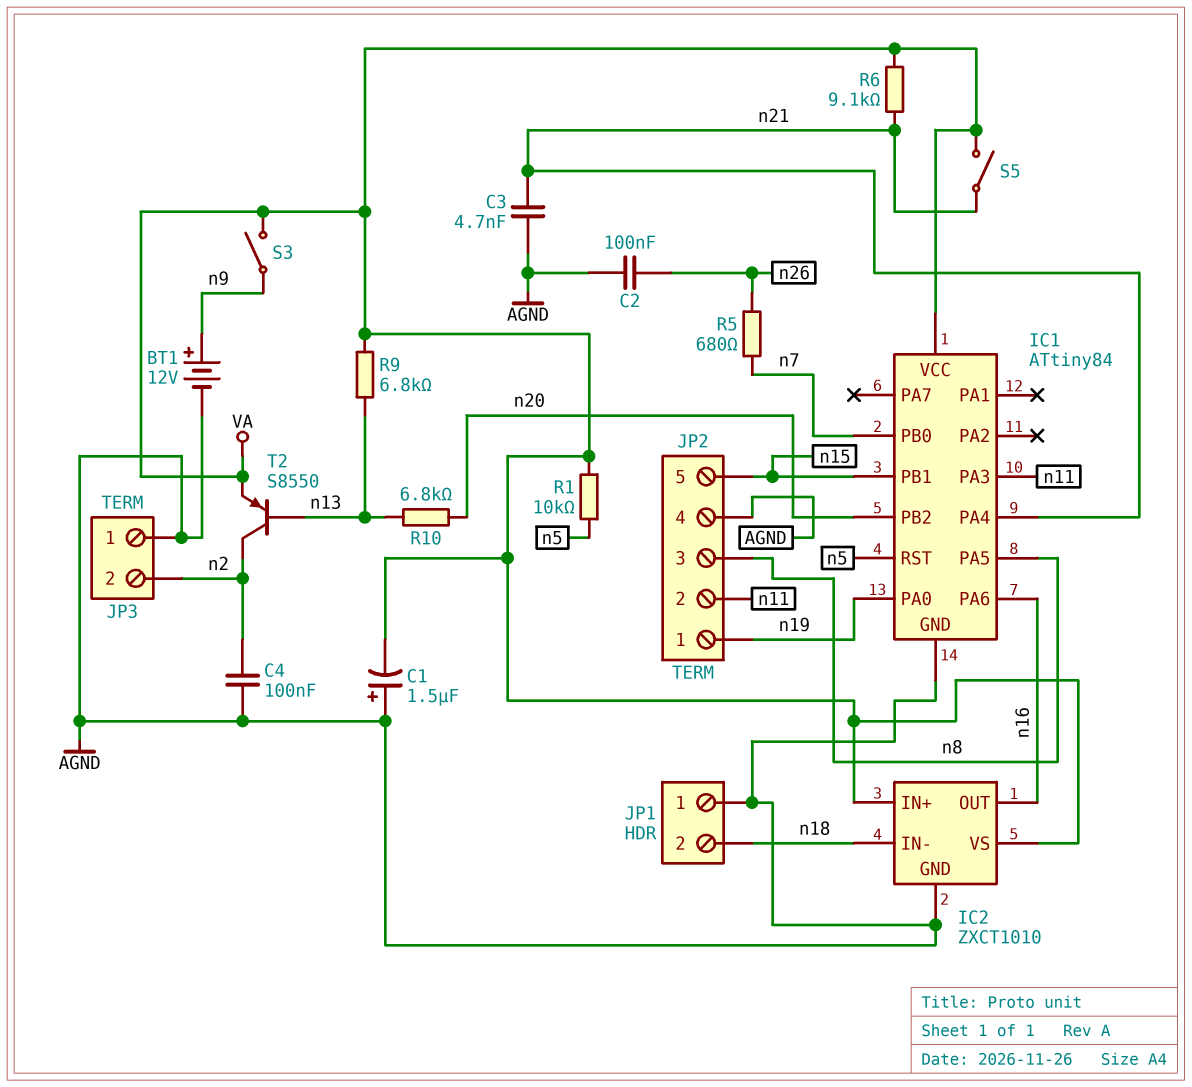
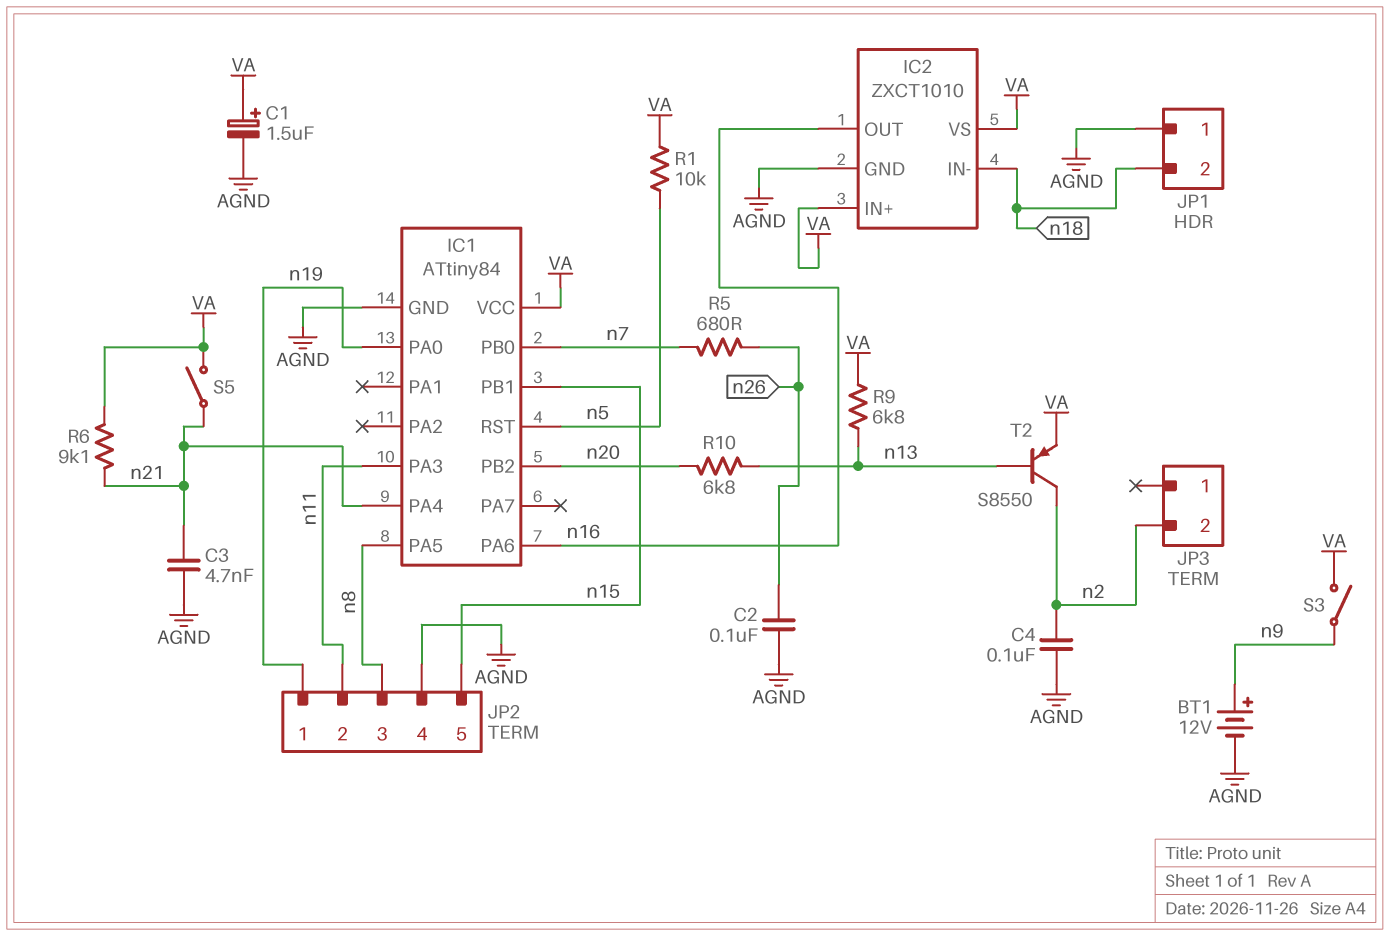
C1: 1.5uF (plus AGND, minus VA) -> 1.5uF (plus VA, minus AGND)
JP3 pin 1: AGND -> none

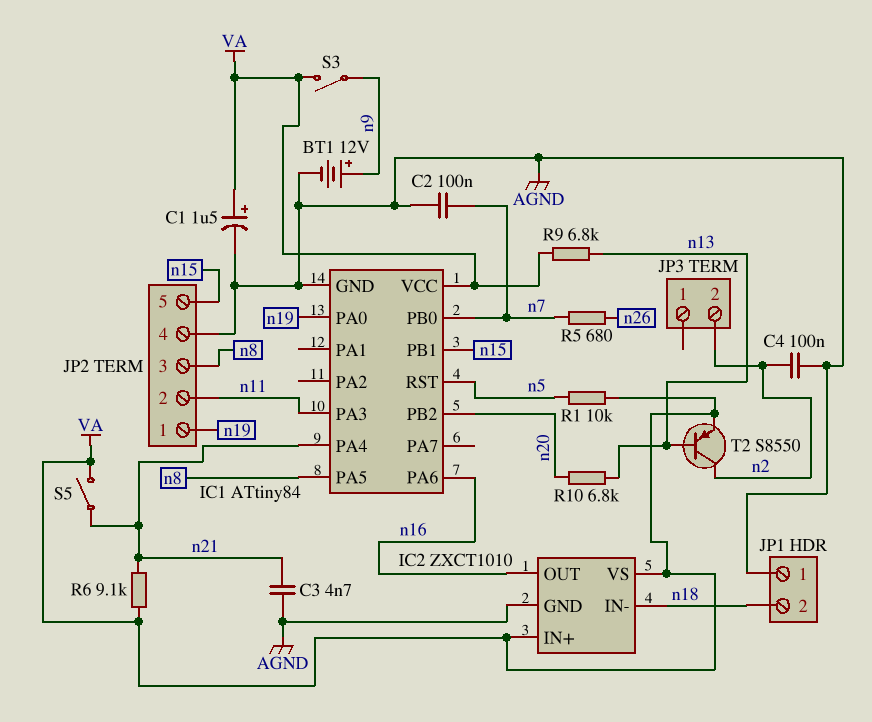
C2: 100nF (AGND, n26) -> 100nF (AGND, n7)

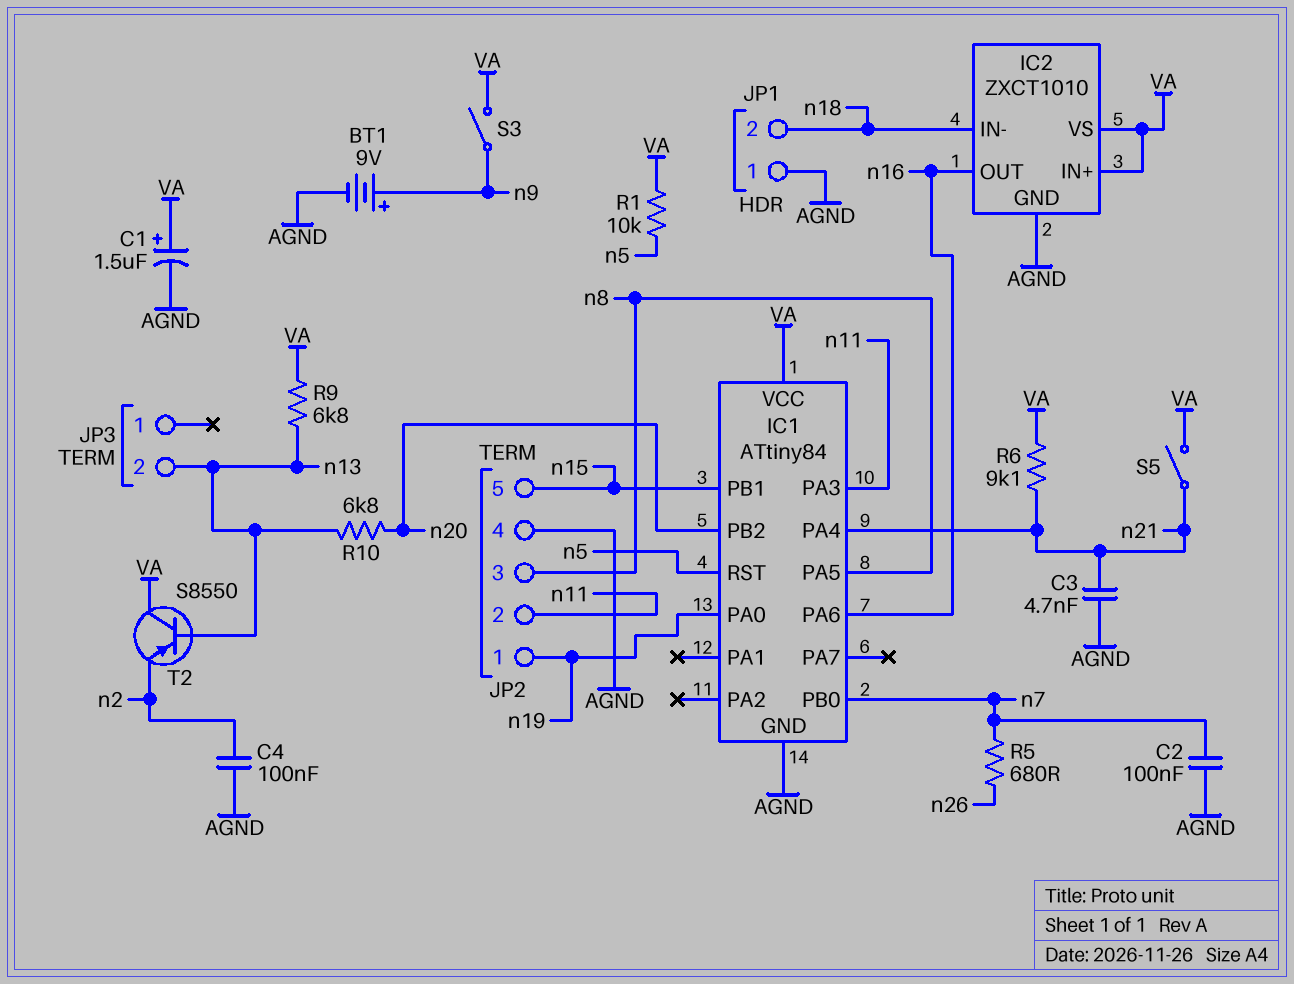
BT1: 12V (plus n9, minus AGND) -> 9V (plus n9, minus AGND)
JP3 pin 2: n2 -> n13
T2: PNP S8550 (B n13, C n2, E VA) -> PNP S8550 (B n13, C VA, E n2)

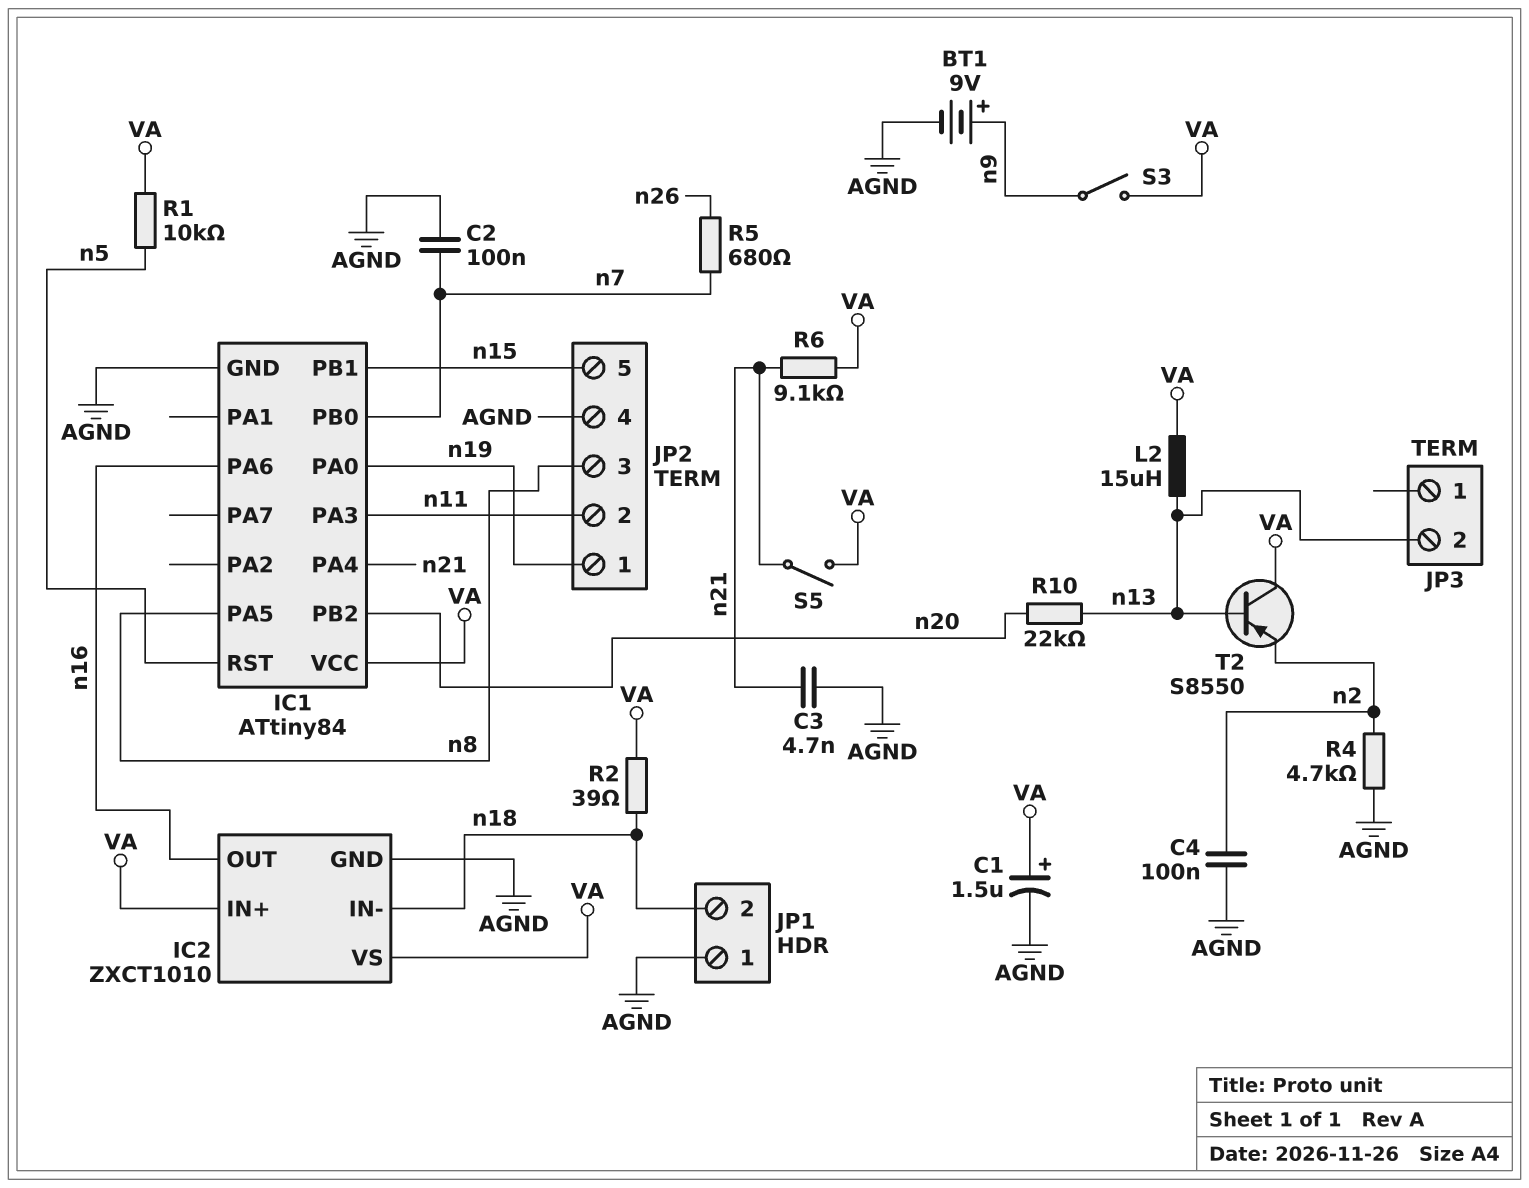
L2: none -> 15uH (VA, n13)
R2: none -> 39 (VA, n18)
R4: none -> 4.7k (AGND, n2)
R9: 6.8k (VA, n13) -> none
R10: 6.8k (n13, n20) -> 22k (n13, n20)

